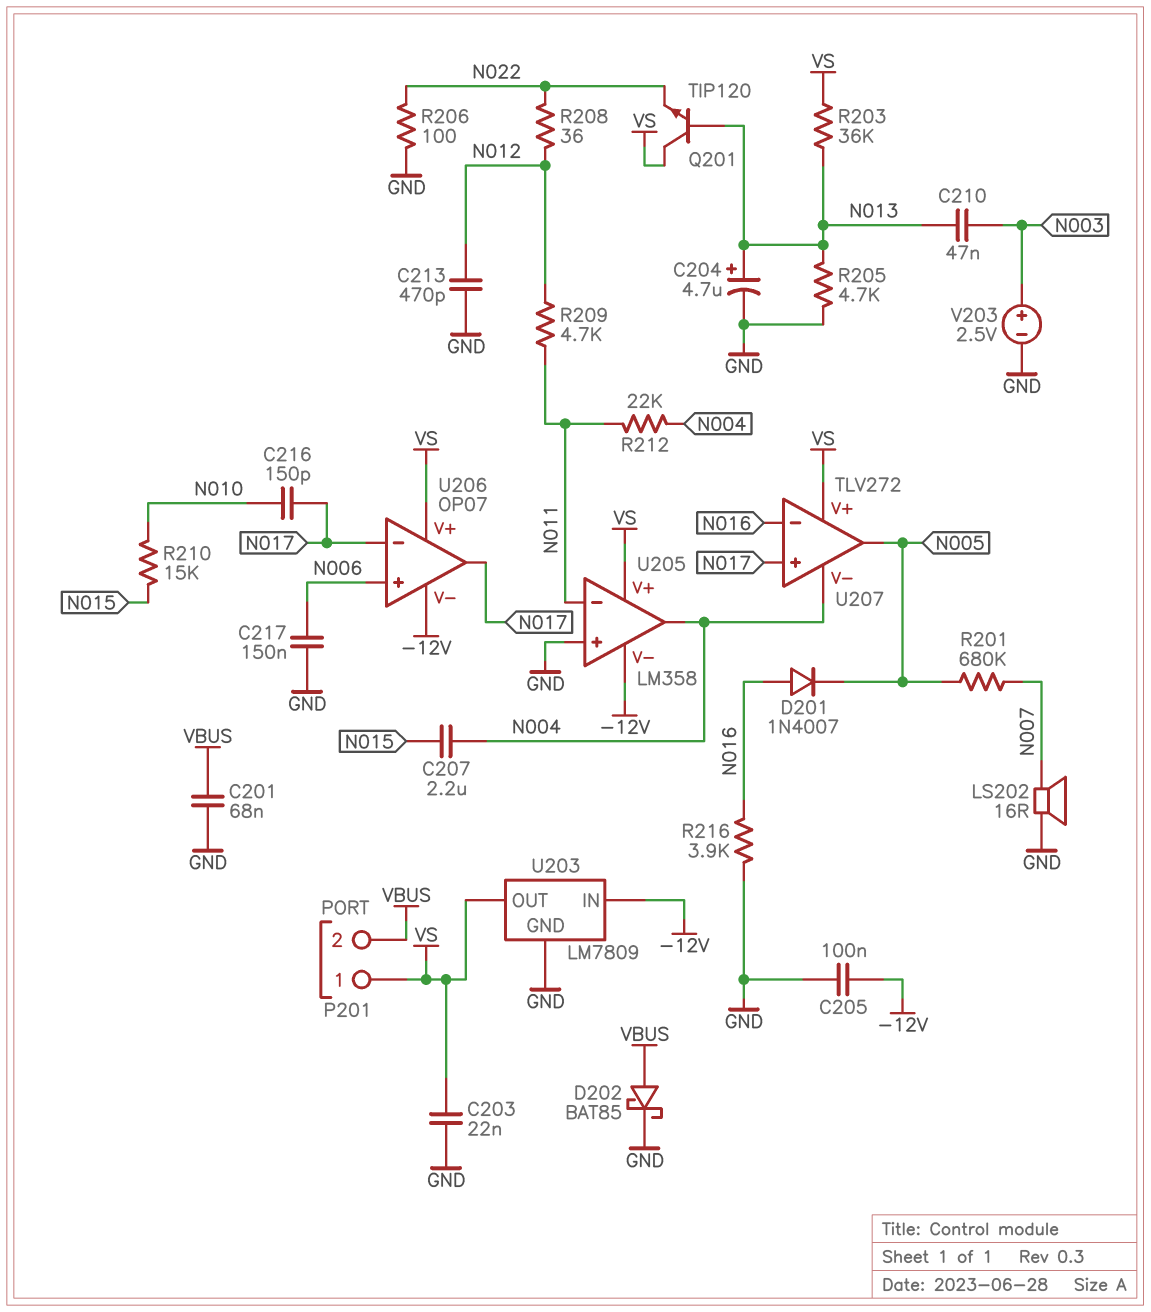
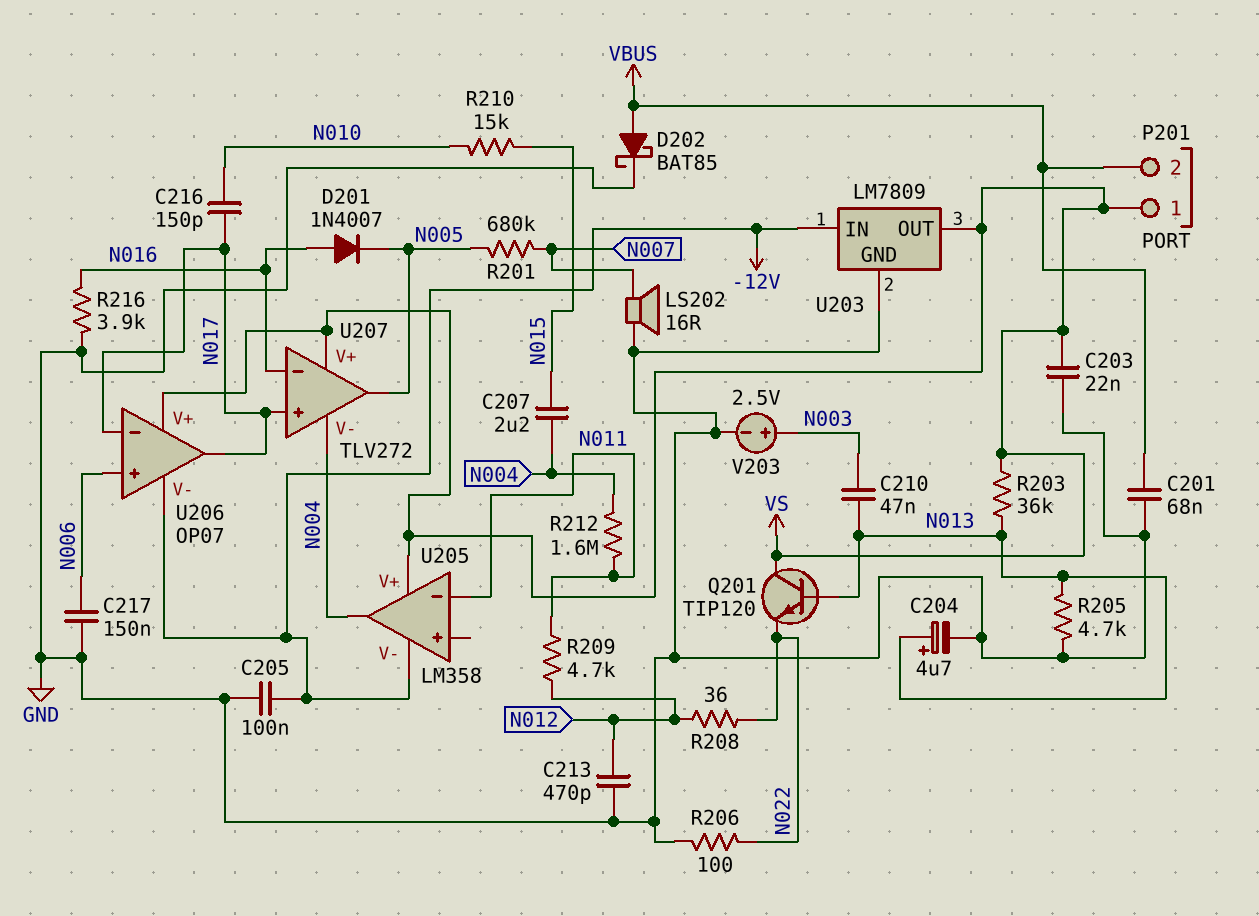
R212: 22k (N004, N011) -> 1.6M (N004, N011)
U205 pin in+: GND -> none

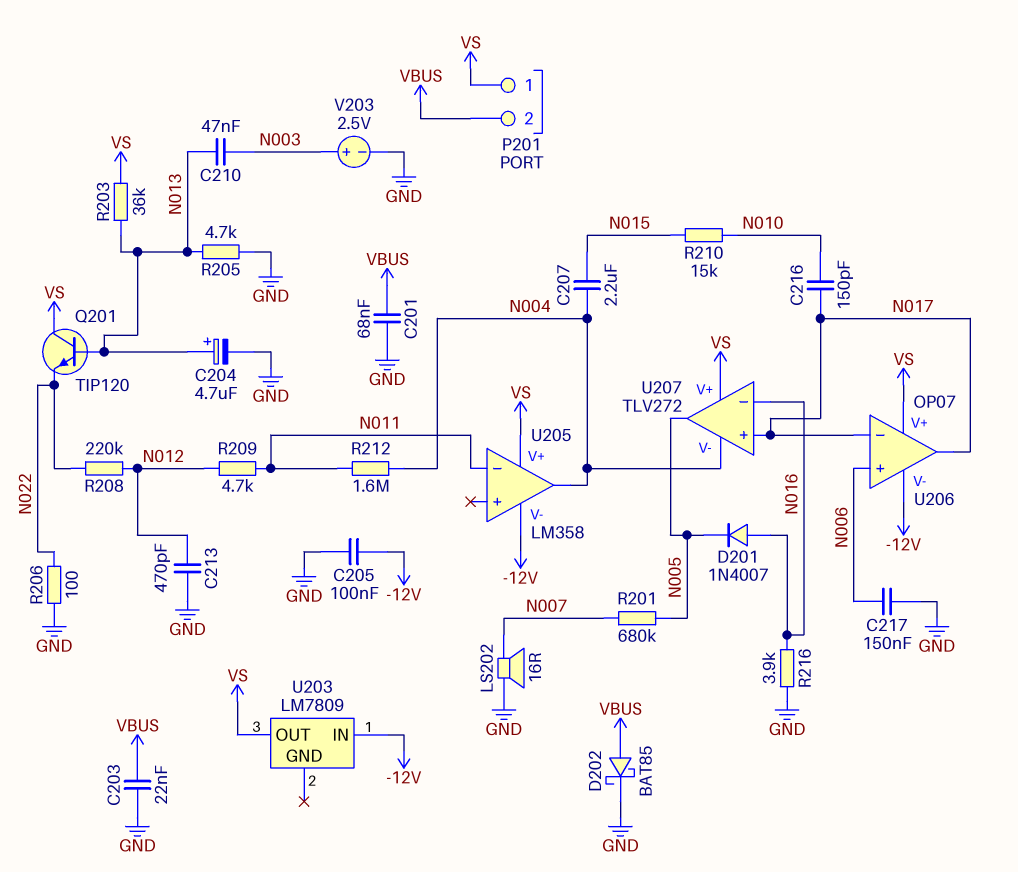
C203: 22nF (GND, VS) -> 22nF (GND, VBUS)
R208: 36 (N012, N022) -> 220k (N012, N022)
U203 pin GND: GND -> none

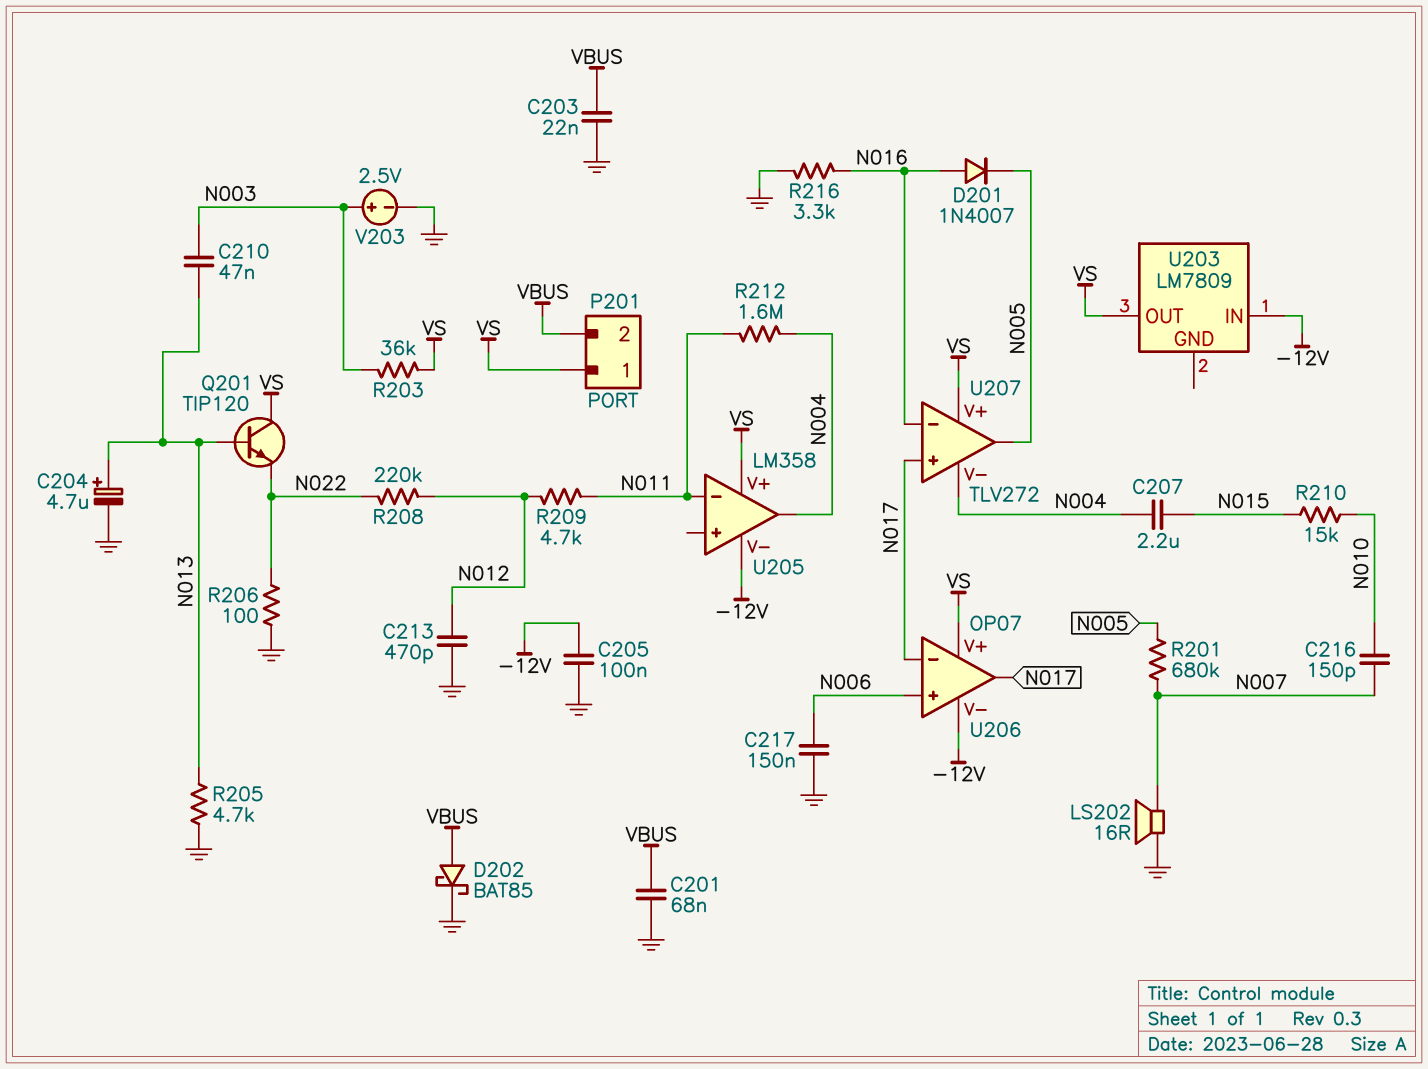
C216: 150pF (N010, N017) -> 150pF (N007, N010)
R203: 36k (N013, VS) -> 36k (N003, VS)
R216: 3.9k (GND, N016) -> 3.3k (GND, N016)

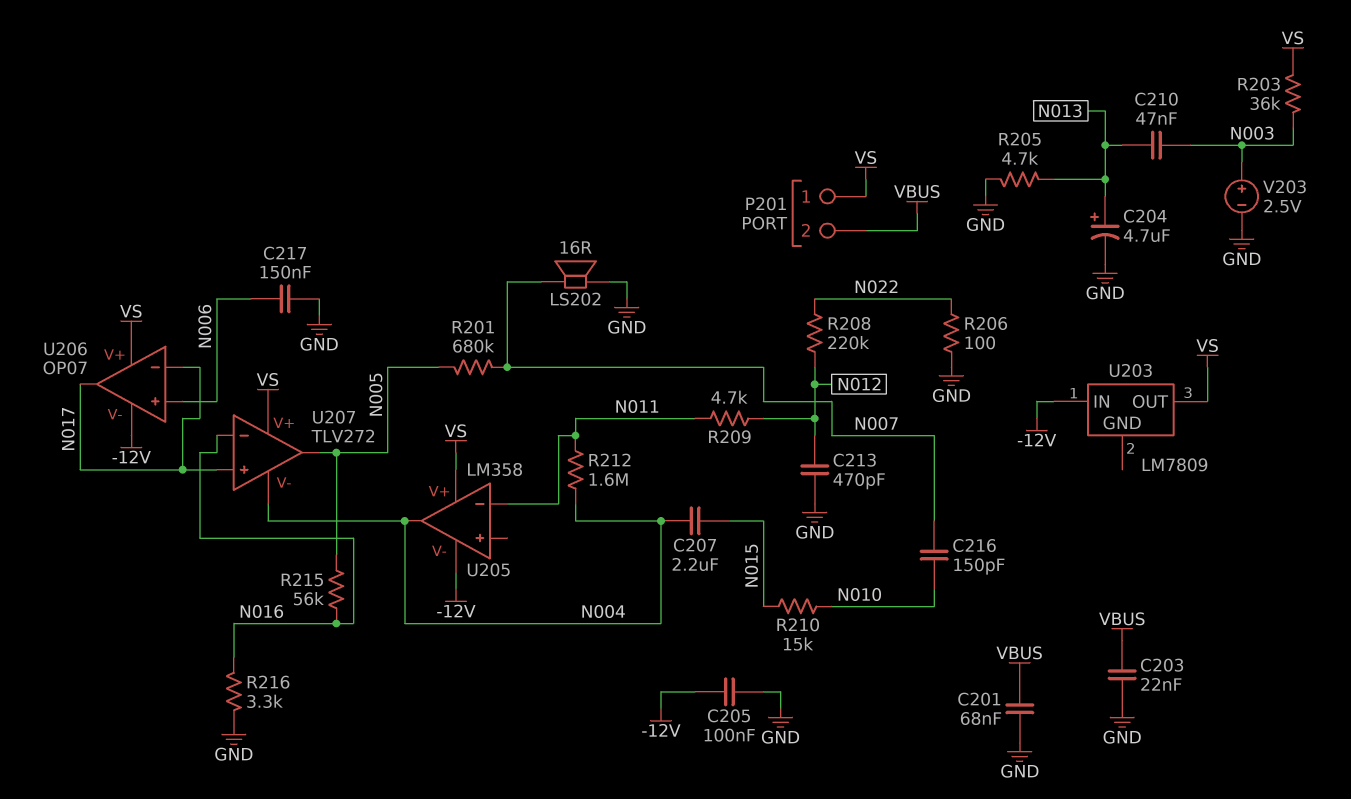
D201: diode 1N4007 (A N016, K N005) -> none
D202: schottky BAT85 (A VBUS, K GND) -> none
Q201: NPN TIP120 (B N013, C VS, E N022) -> none
R215: none -> 56k (N005, N016)

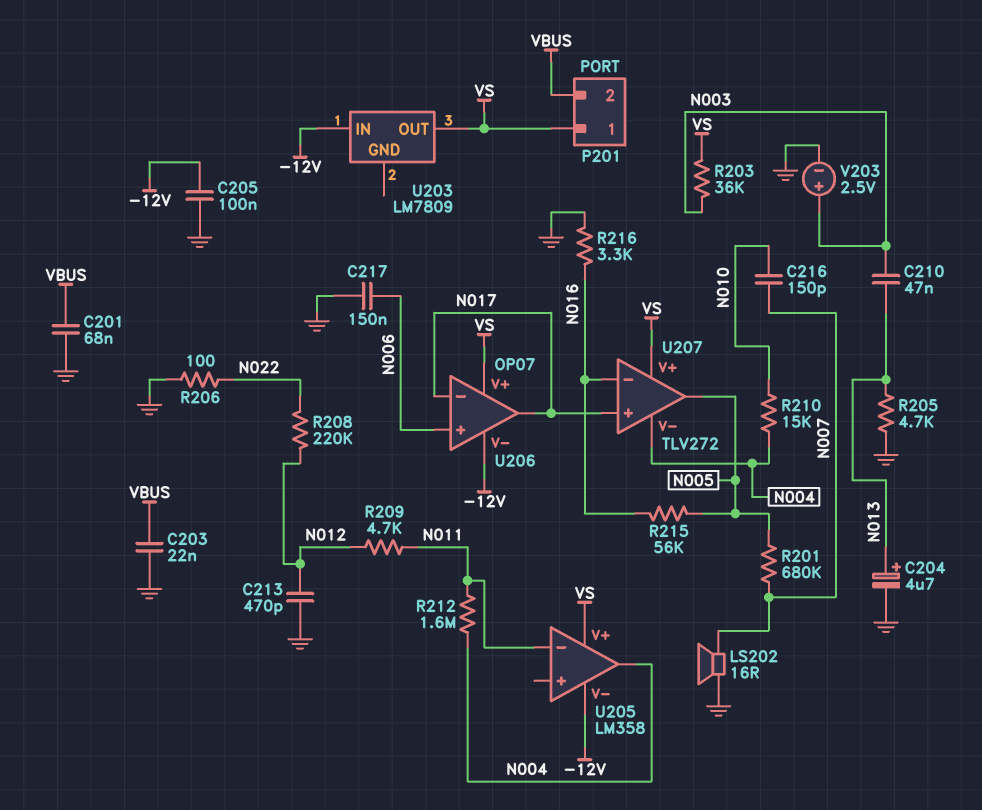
C207: 2.2uF (N004, N015) -> none
R210: 15k (N010, N015) -> 15k (N004, N010)

